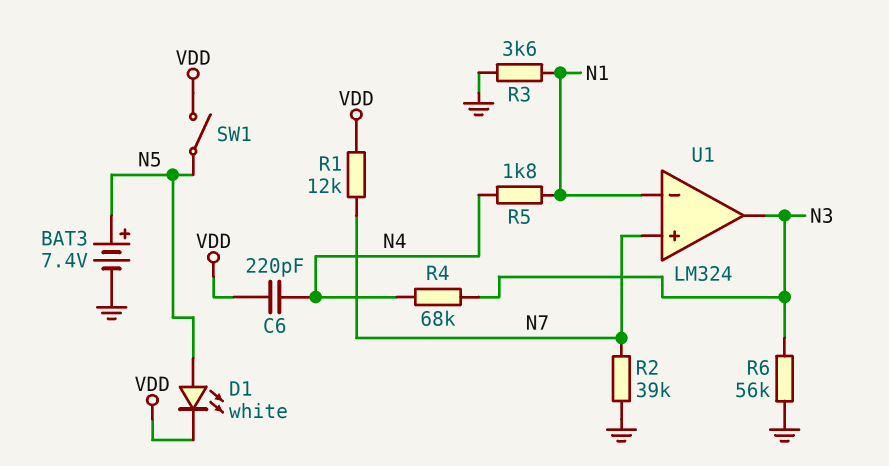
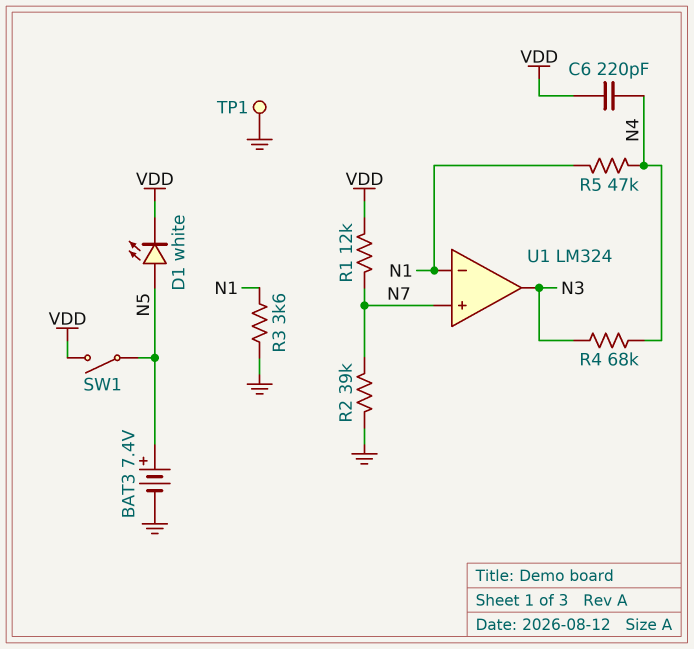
R5: 1.8k (N1, N4) -> 47k (N1, N4)
R6: 56k (GND, N3) -> none
TP1: none -> test point (GND)

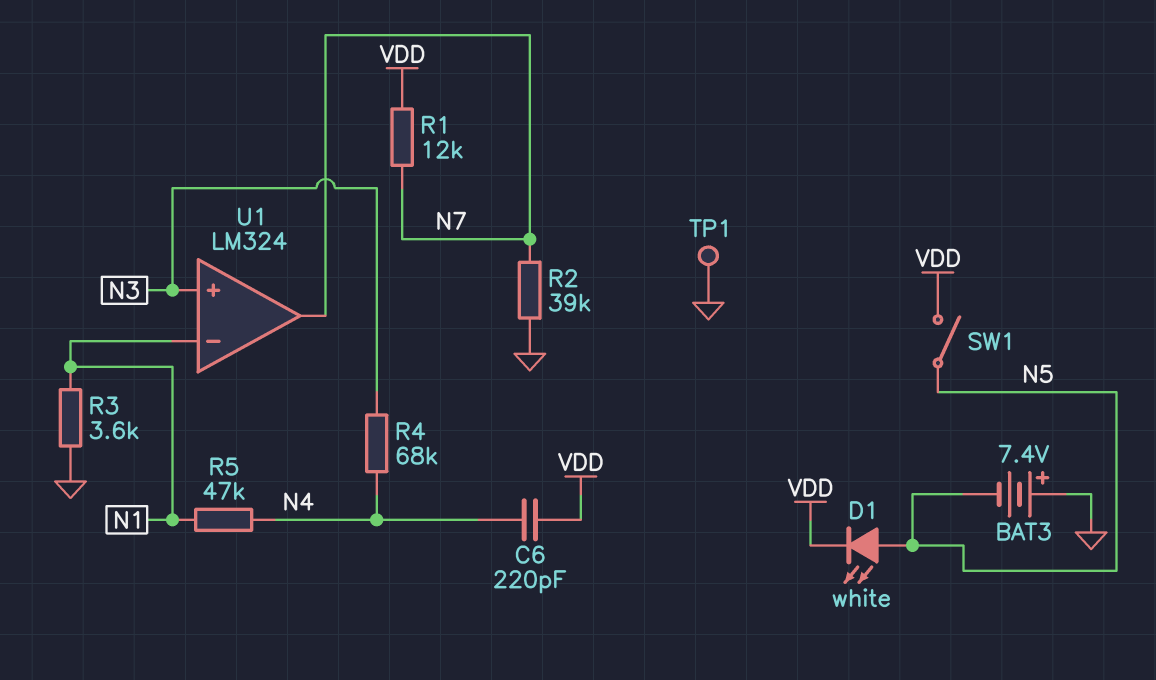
BAT3: 7.4V (plus N5, minus GND) -> 7.4V (plus GND, minus N5)
U1 pin in+: N7 -> N3
U1 pin out: N3 -> N7

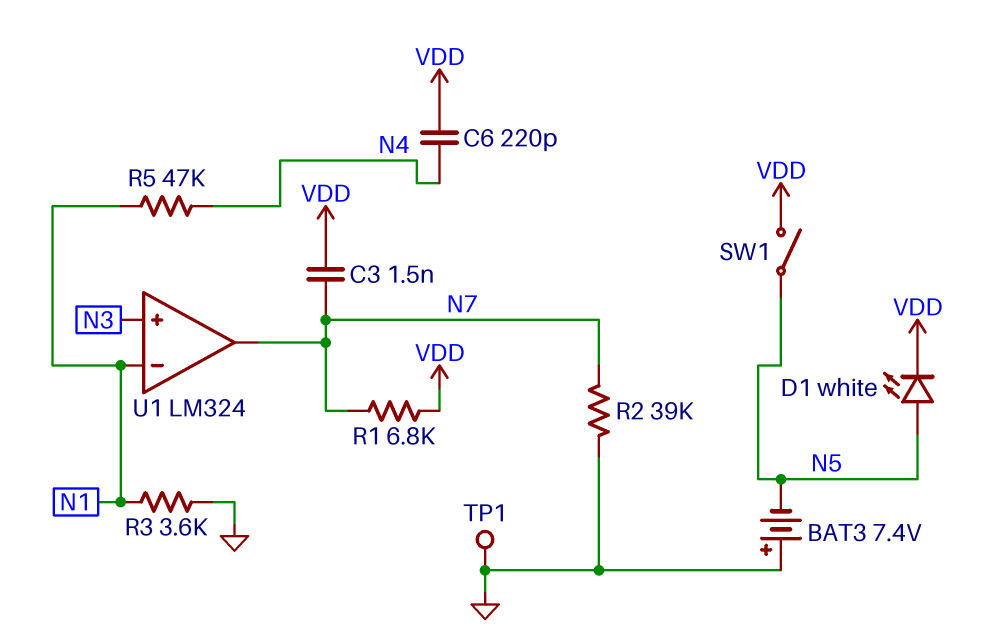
C3: none -> 1.5nF (N7, VDD)
R1: 12k (N7, VDD) -> 6.8k (N7, VDD)
R4: 68k (N3, N4) -> none

